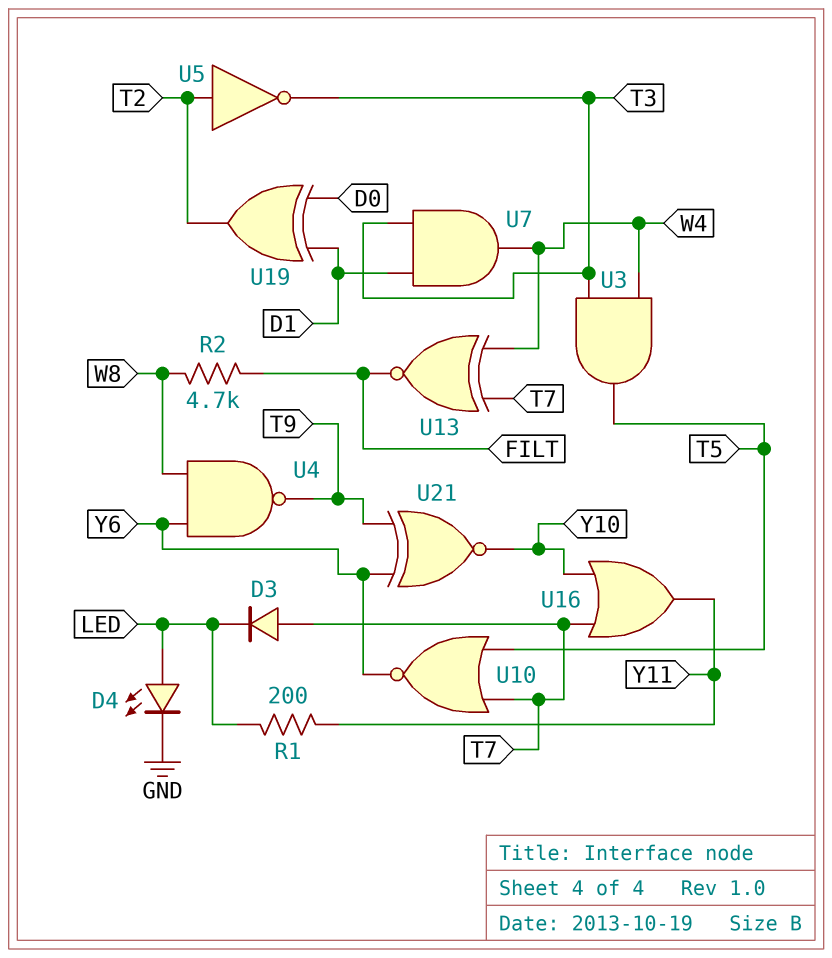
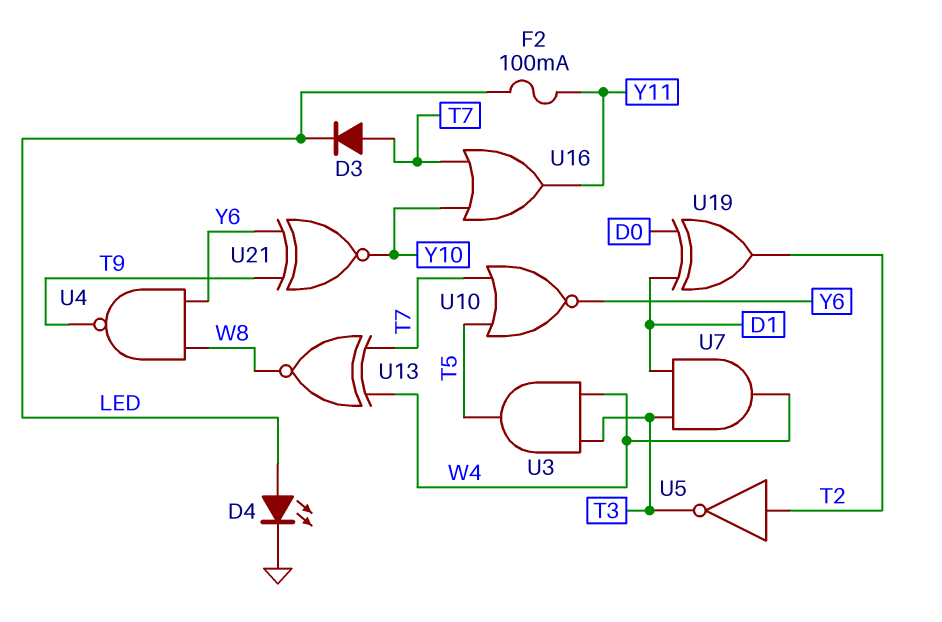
F2: none -> 100mA (LED, Y11)
R1: 200 (LED, Y11) -> none
R2: 4.7k (FILT, W8) -> none
U13: XNOR (in T7, in W4, out FILT) -> XNOR (in T7, in W4, out W8)

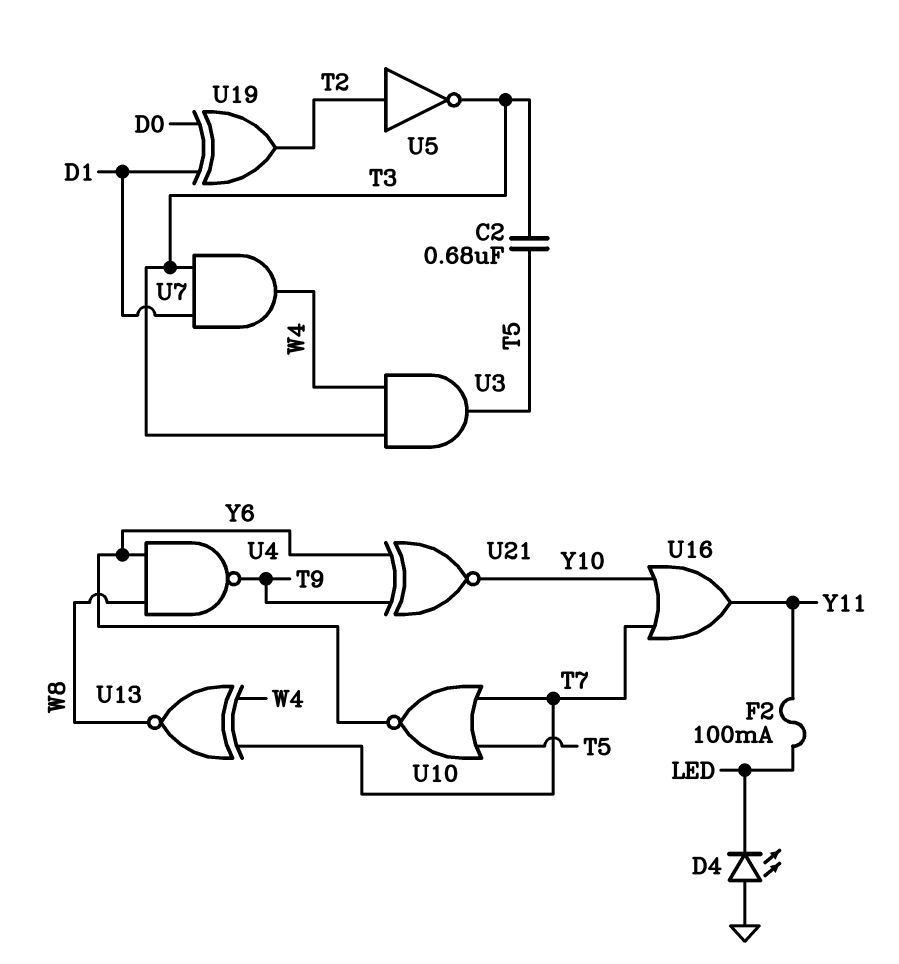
C2: none -> 680nF (T3, T5)
D3: diode (A T7, K LED) -> none
D4: LED (A LED, K GND) -> LED (A GND, K LED)

